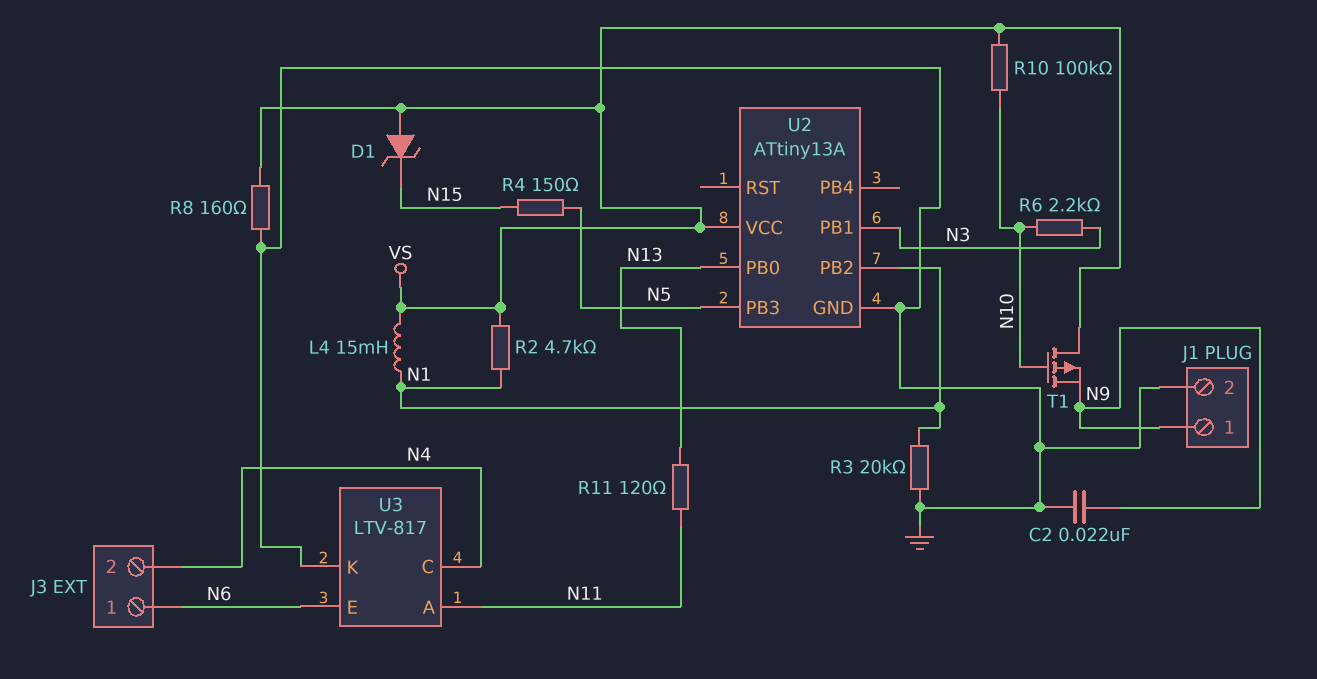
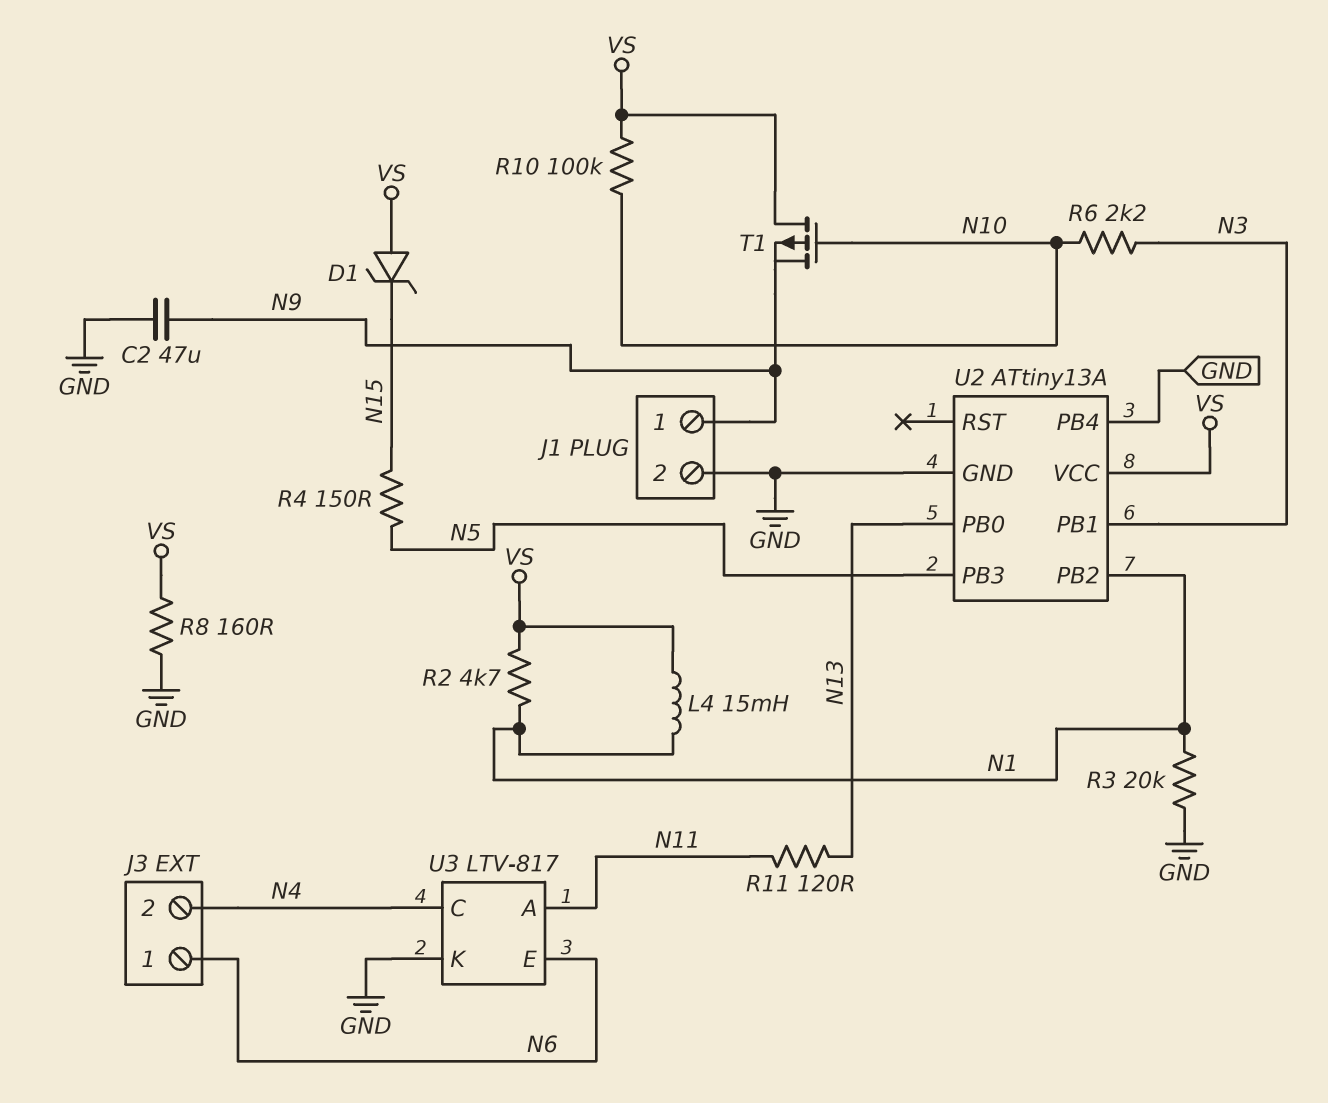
C2: 22nF (GND, N9) -> 47uF (GND, N9)
U2 pin PB4: none -> GND

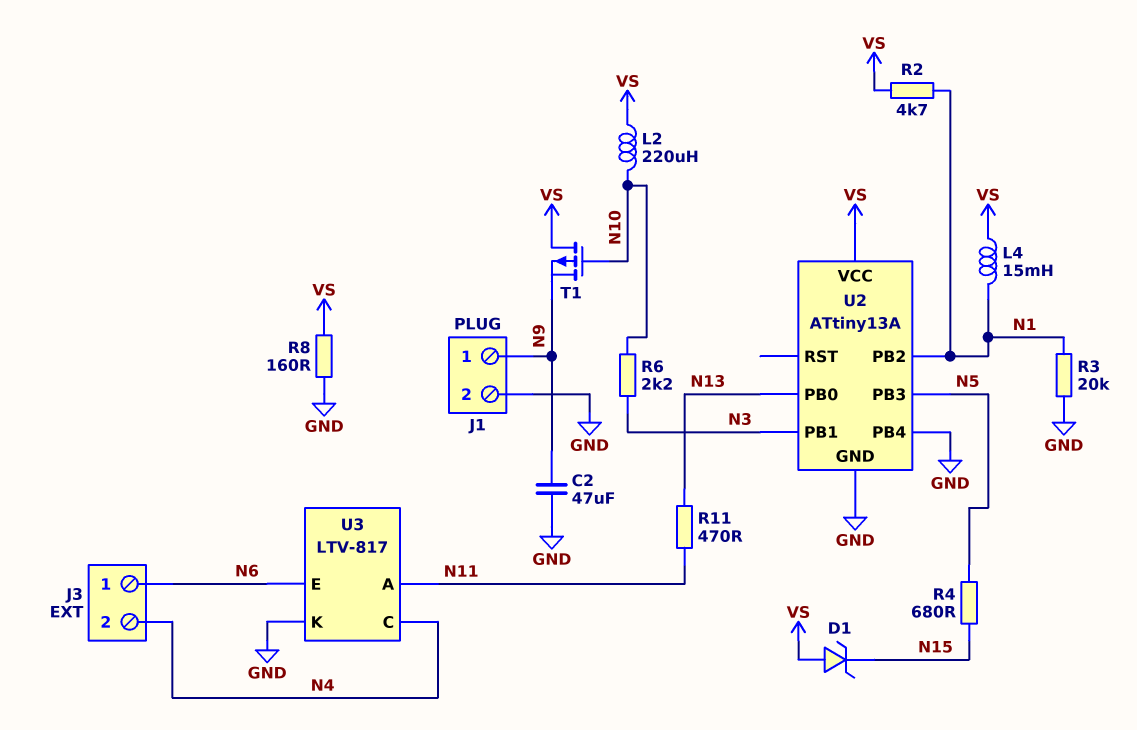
L2: none -> 220uH (N10, VS)
R4: 150 (N5, N15) -> 680 (N5, N15)
R10: 100k (N10, VS) -> none
R11: 120 (N11, N13) -> 470 (N11, N13)

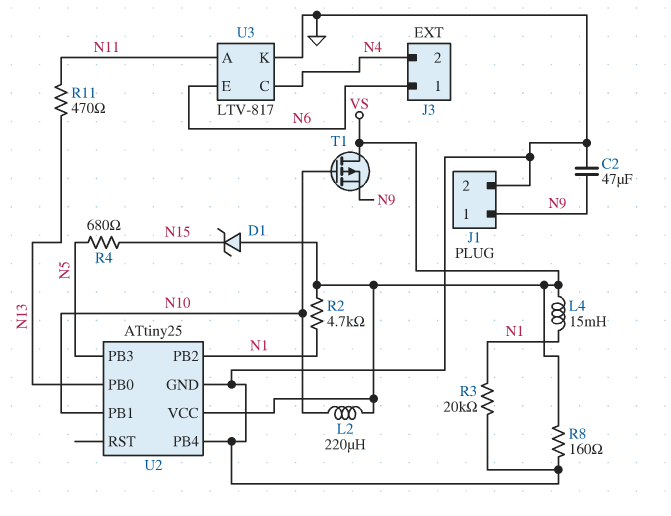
R6: 2.2k (N3, N10) -> none
U2: ATtiny13A -> ATtiny25
U2 pin PB1: N3 -> N10

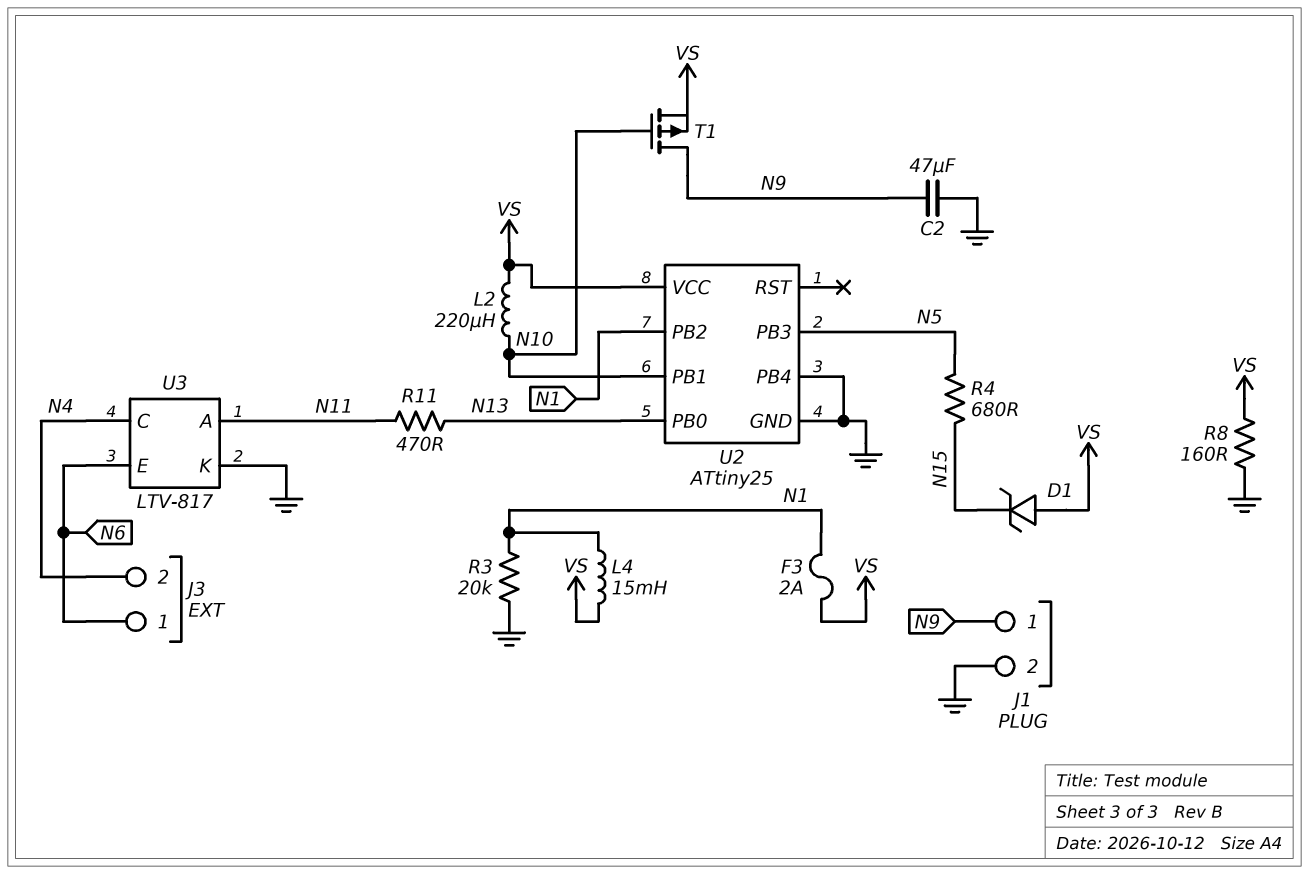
F3: none -> 2A (N1, VS)
R2: 4.7k (N1, VS) -> none
T1: PMOS (G N10, D VS, S N9) -> PMOS (G N10, D N9, S VS)

